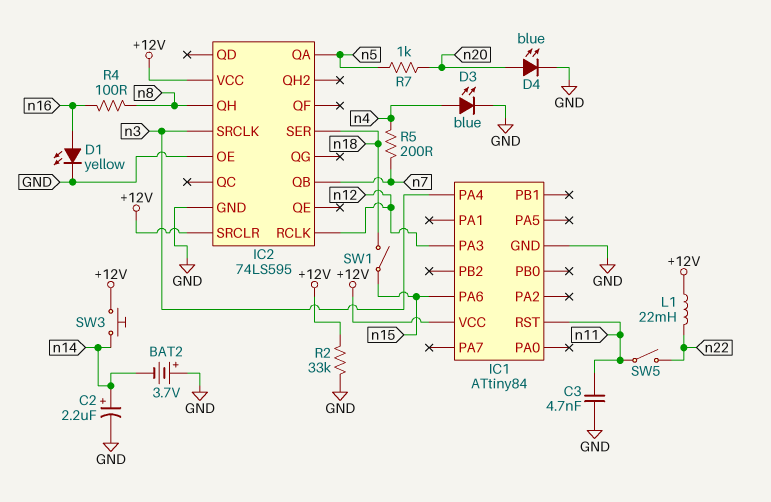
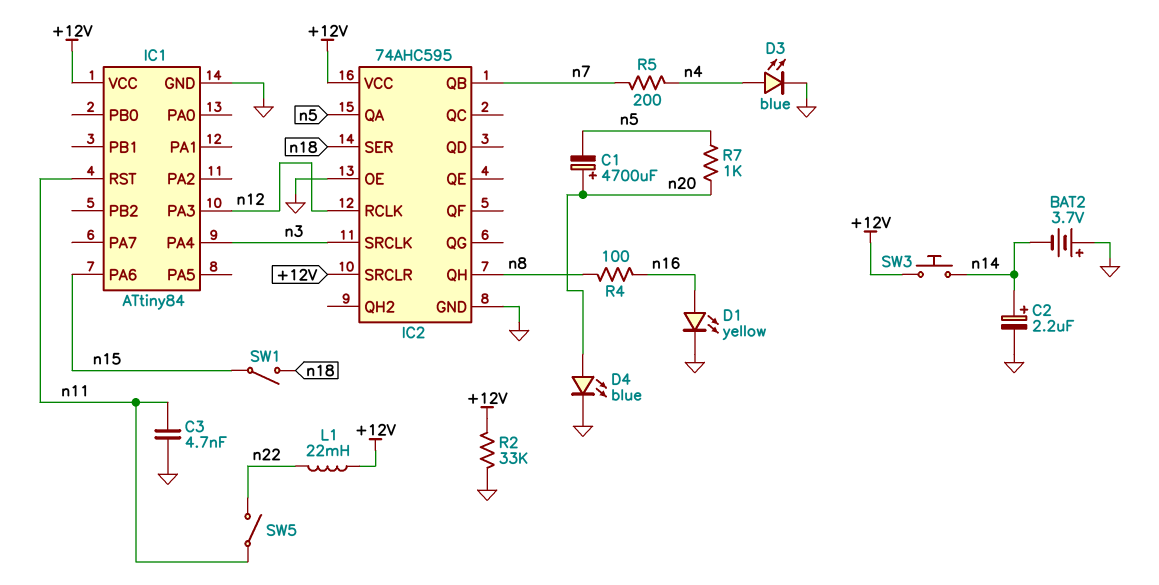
C1: none -> 4700uF (plus n20, minus n5)
IC2: 74LS595 -> 74AHC595

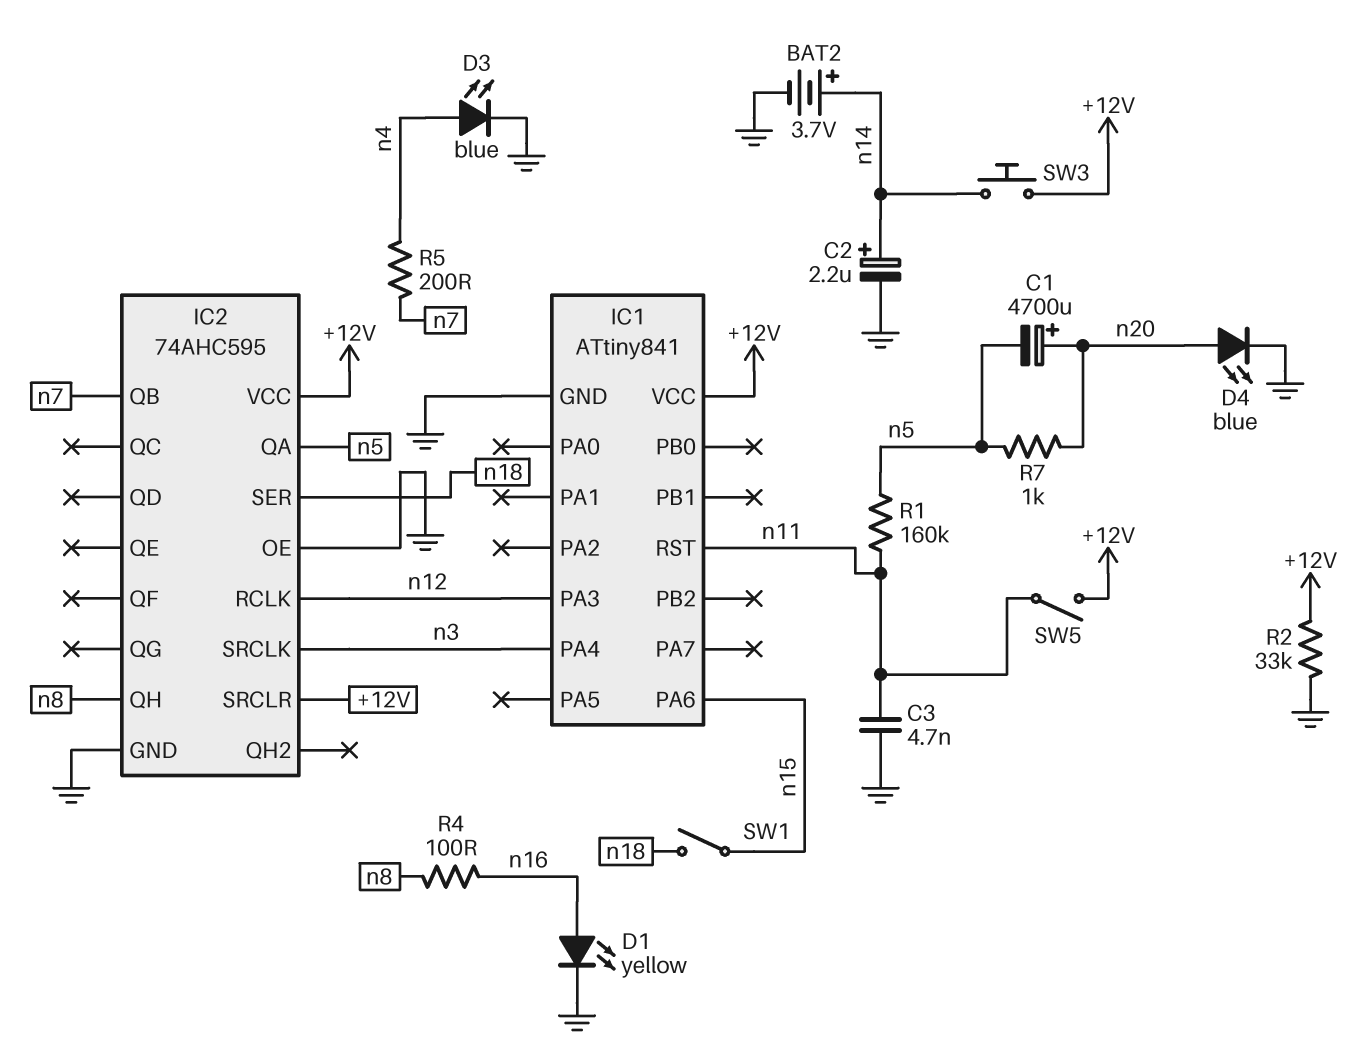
BAT2: 3.7V (plus GND, minus n14) -> 3.7V (plus n14, minus GND)
IC1: ATtiny84 -> ATtiny841
L1: 22mH (+12V, n22) -> none
R1: none -> 160k (n5, n11)
SW5: switch (n11, n22) -> switch (+12V, n11)

